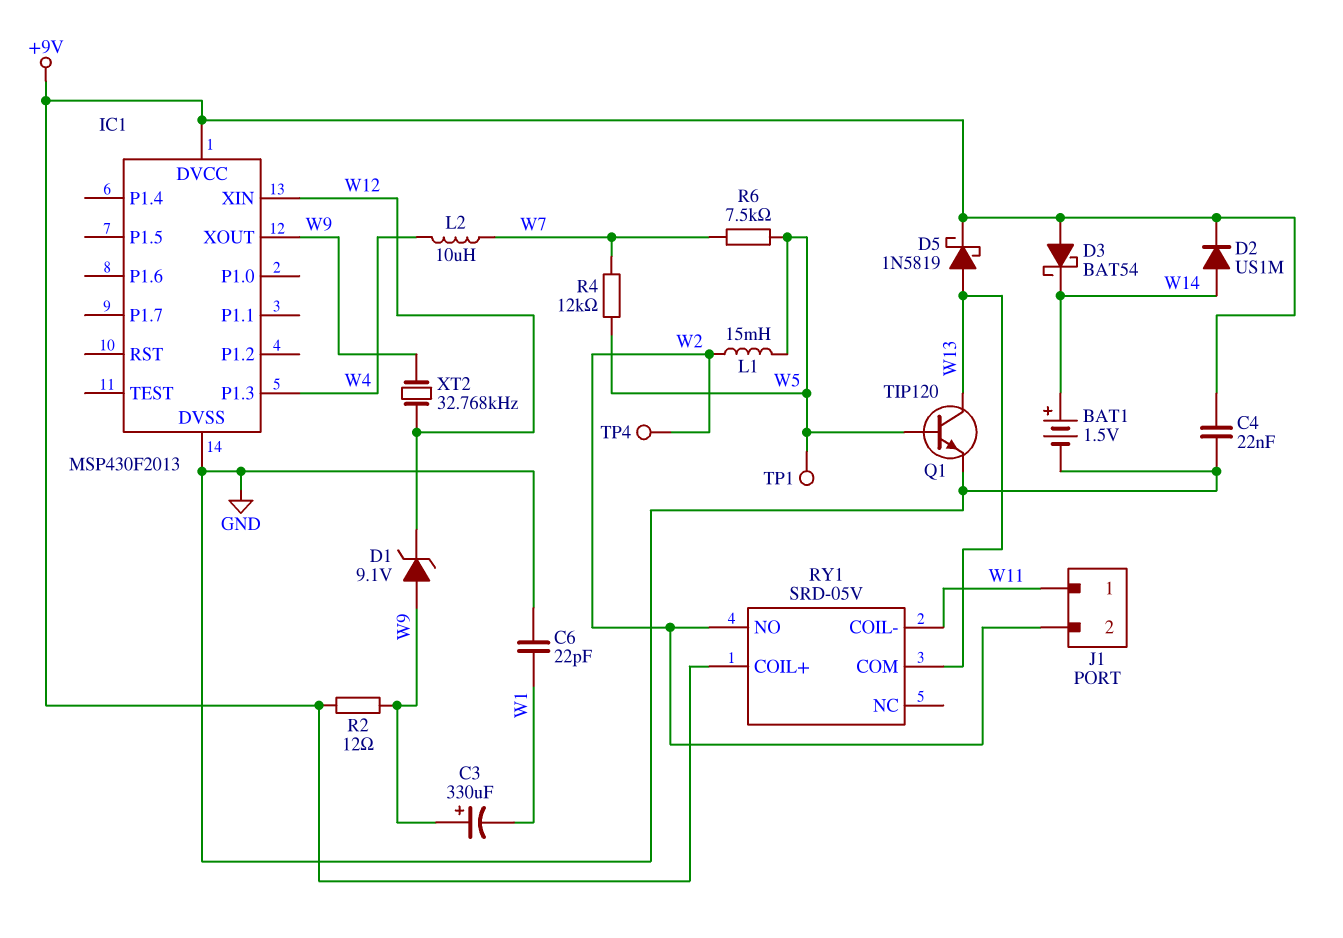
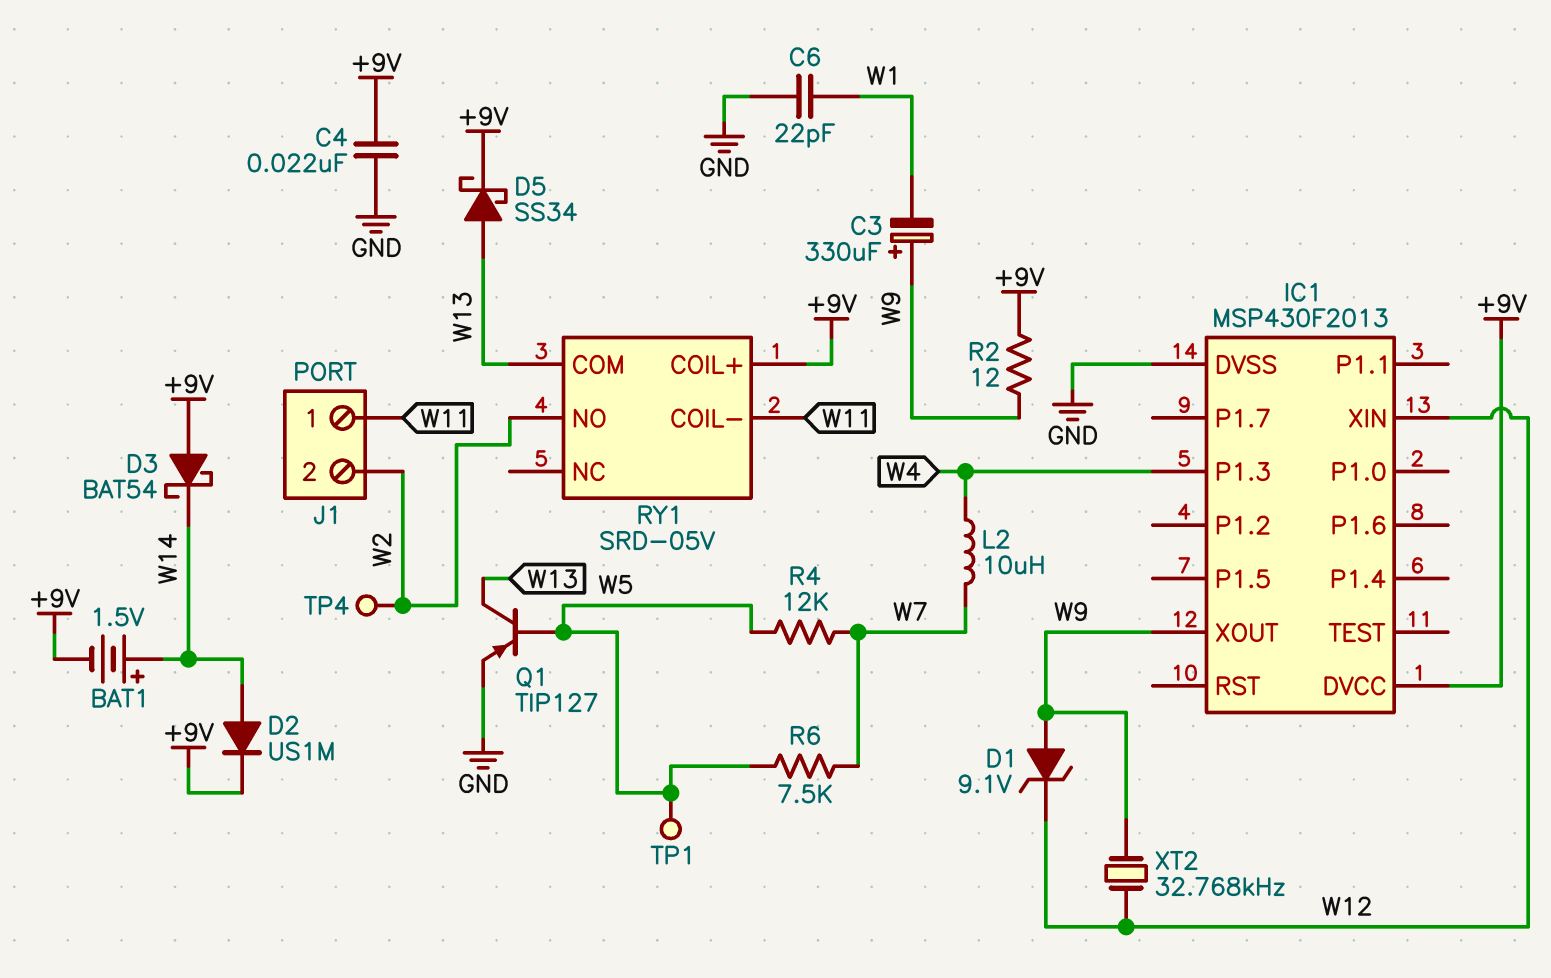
BAT1: 1.5V (plus W14, minus GND) -> 1.5V (plus W14, minus +9V)
D5: schottky 1N5819 (A W13, K +9V) -> schottky SS34 (A W13, K +9V)
L1: 15mH (W2, W5) -> none
Q1: NPN TIP120 (B W5, C W13, E GND) -> PNP TIP127 (B W5, C W13, E GND)

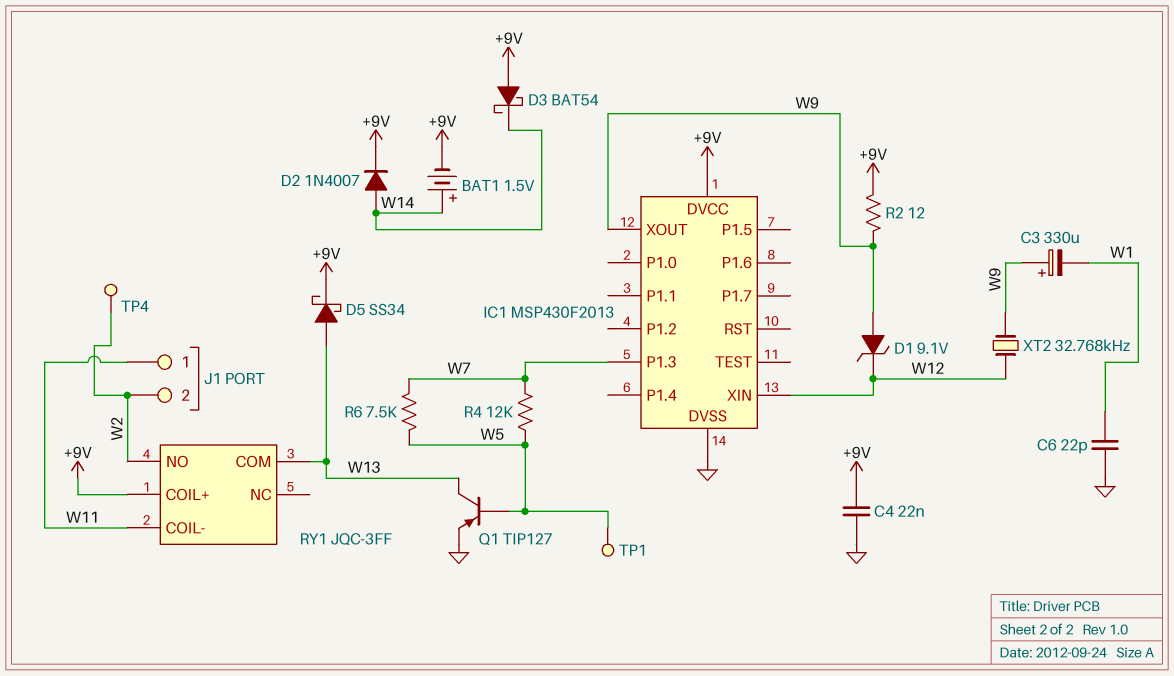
D2: diode US1M (A W14, K +9V) -> diode 1N4007 (A W14, K +9V)
IC1 pin P1.3: W4 -> W7
L2: 10uH (W4, W7) -> none
RY1: SRD-05V -> JQC-3FF

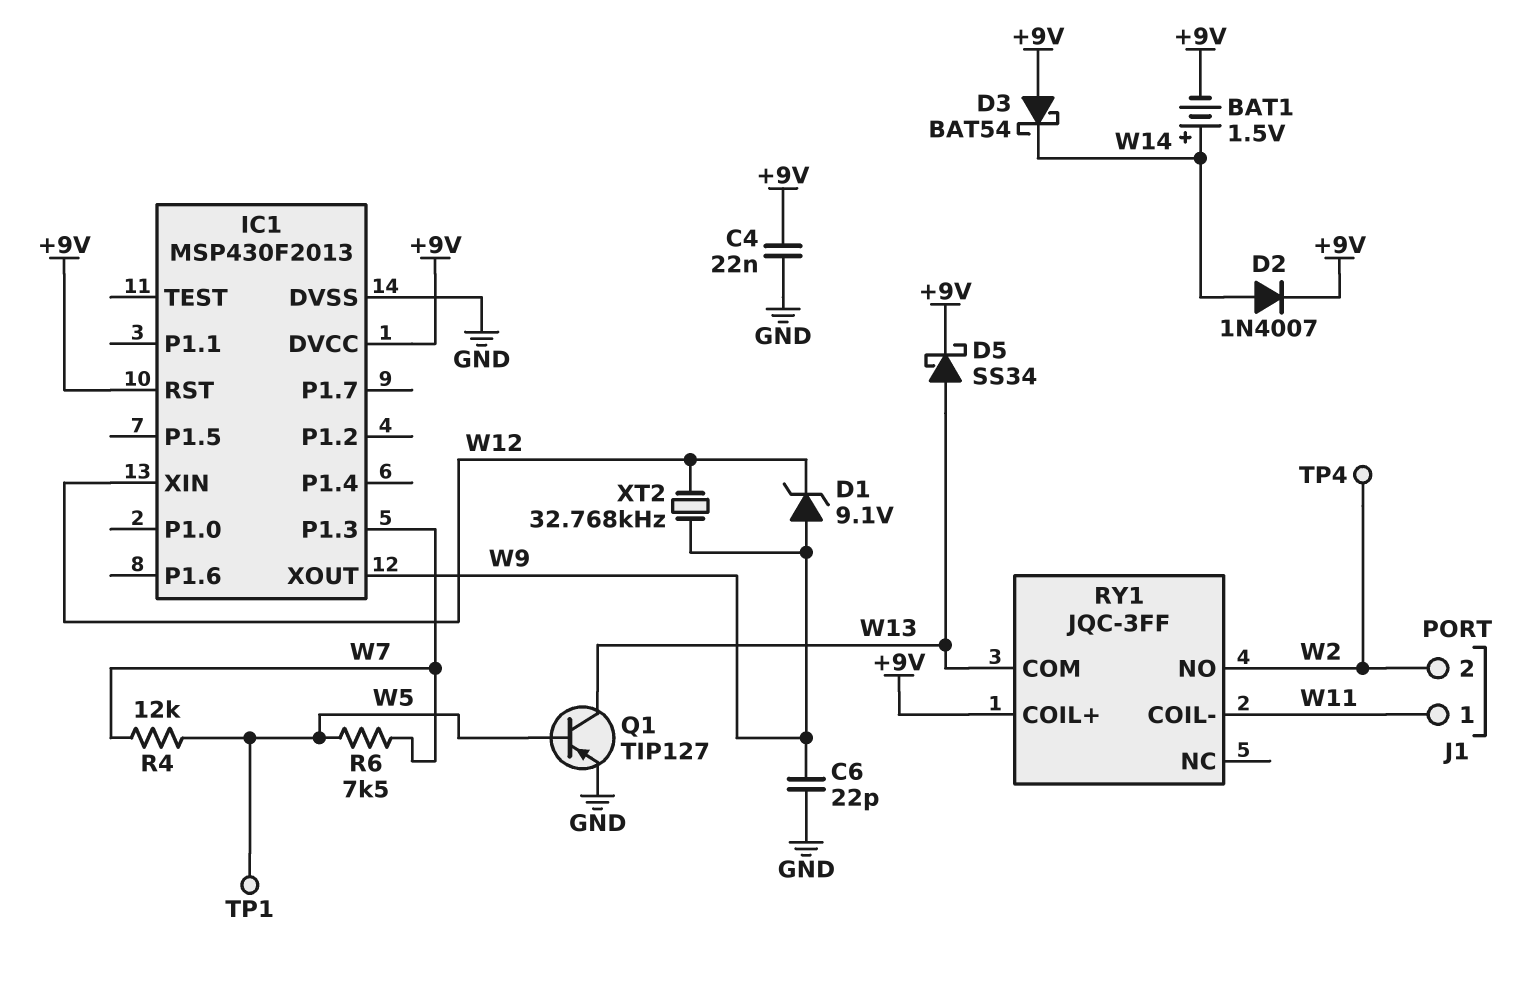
C3: 330uF (plus W9, minus W1) -> none
C6: 22pF (GND, W1) -> 22pF (GND, W9)
IC1 pin RST: none -> +9V
R2: 12 (+9V, W9) -> none

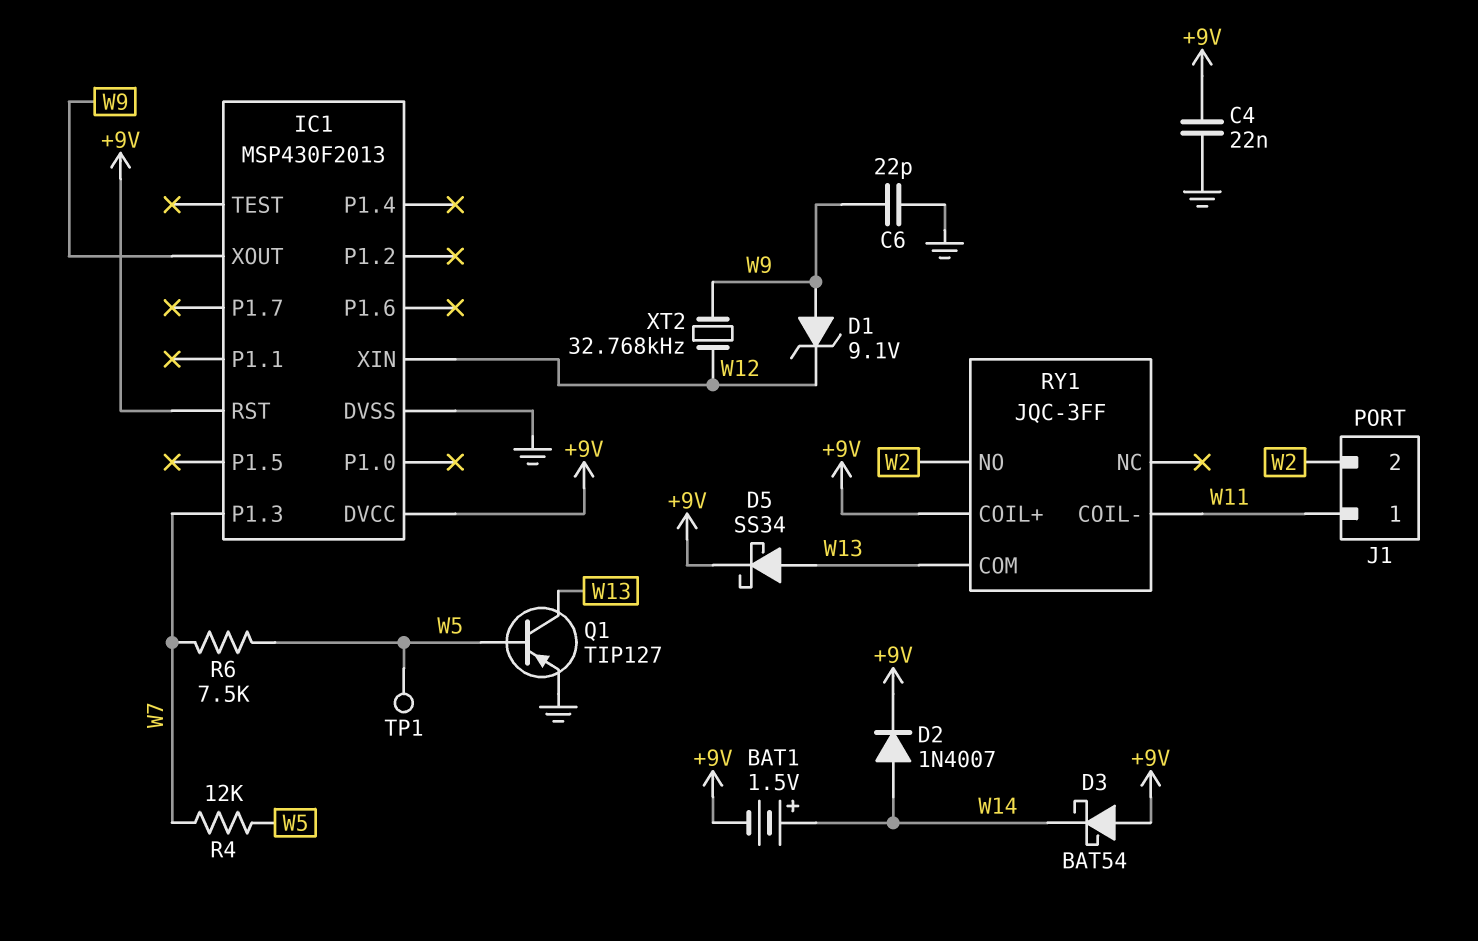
TP4: test point (W2) -> none

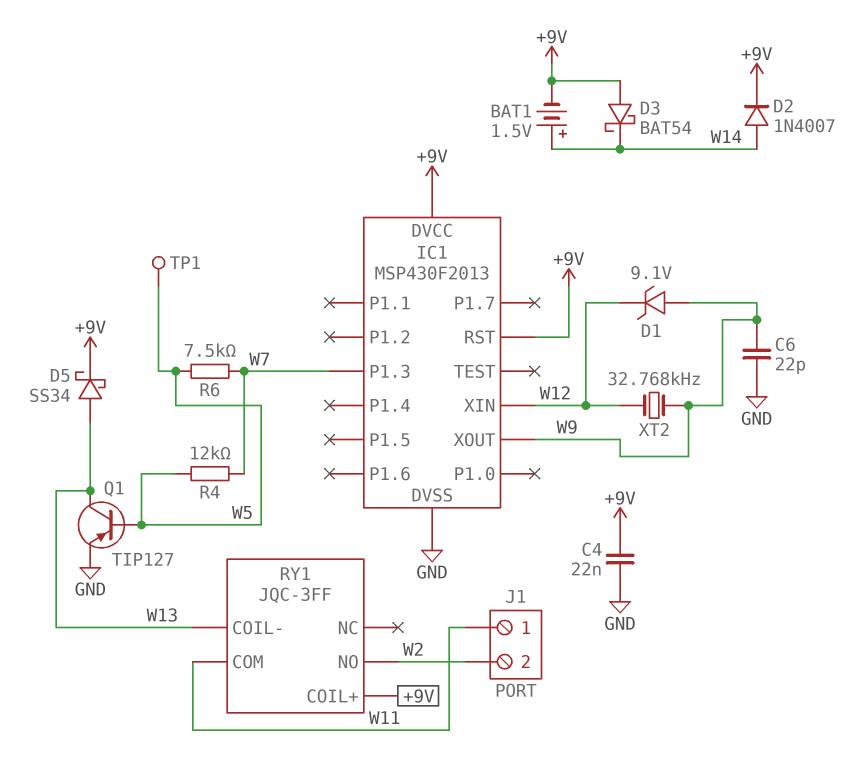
RY1 pin COIL-: W11 -> W13
RY1 pin COM: W13 -> W11

